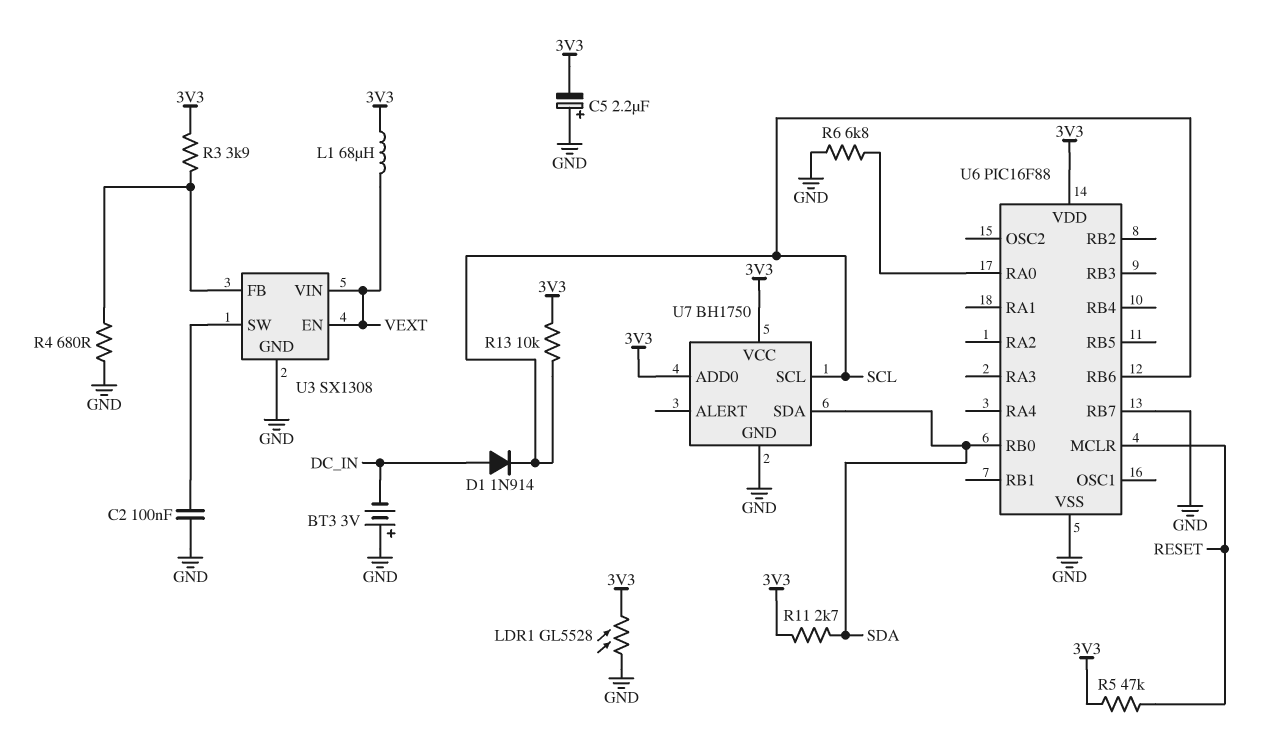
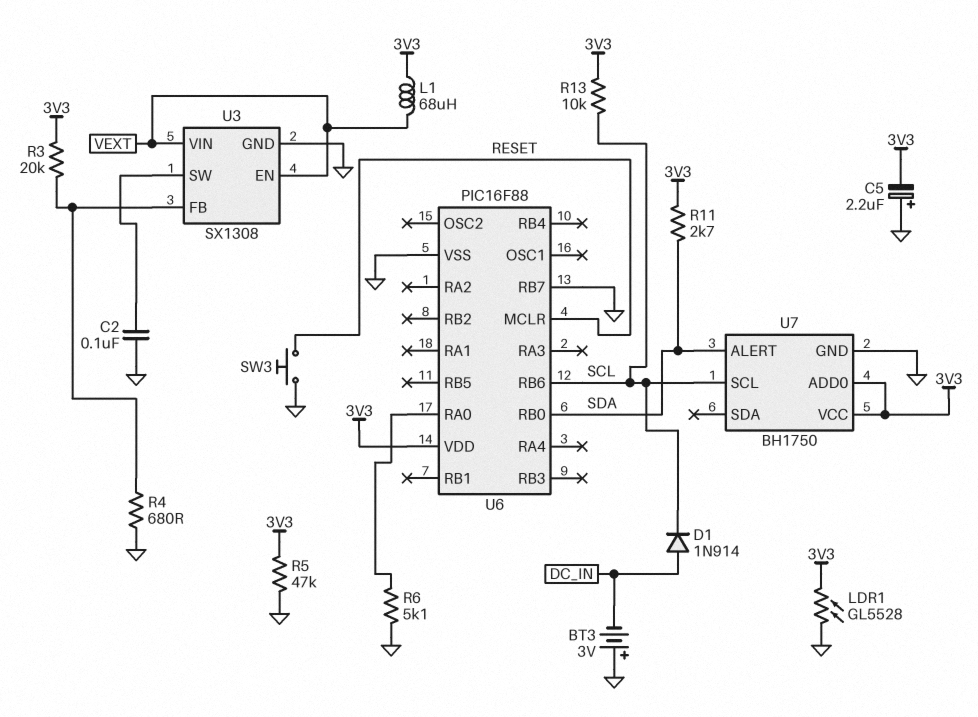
R3: 3.9k (3V3, U3/FB) -> 20k (3V3, U3/FB)
R5: 47k (3V3, RESET) -> 47k (3V3, GND)
R6: 6.8k (GND, U6/RA0) -> 5.1k (GND, U6/RA0)
SW3: none -> button (GND, RESET)
U7 pin ALERT: none -> SDA
U7 pin SDA: SDA -> none

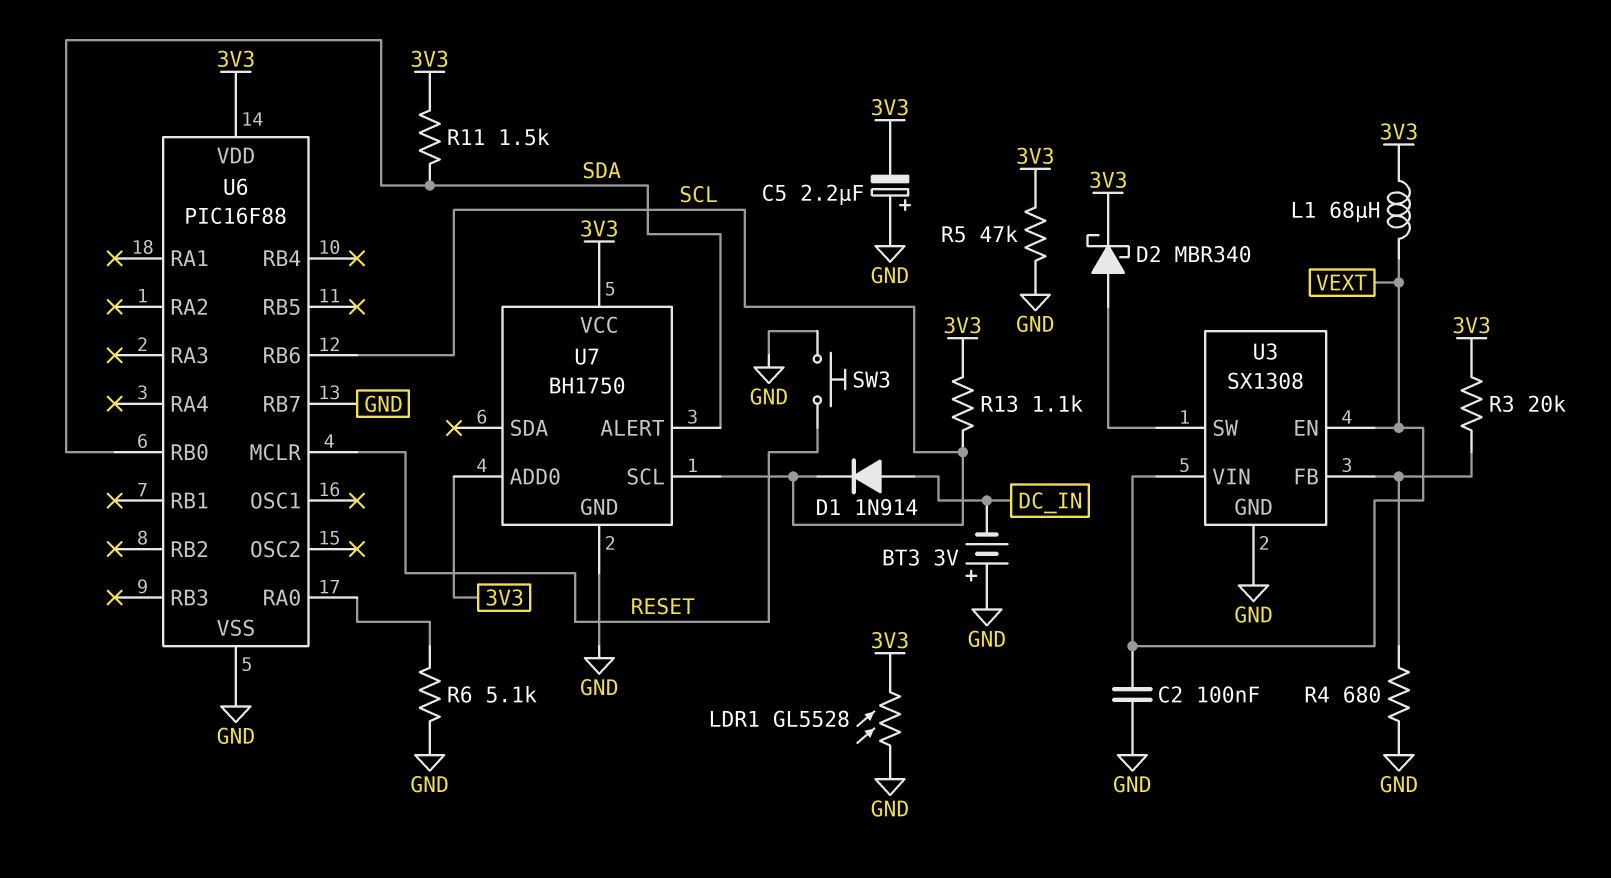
C2: 100nF (GND, U3/SW) -> 100nF (GND, VEXT)
D2: none -> schottky MBR340 (A U3/SW, K 3V3)
R11: 2.7k (3V3, SDA) -> 1.5k (3V3, SDA)
R13: 10k (3V3, SCL) -> 1.1k (3V3, SCL)

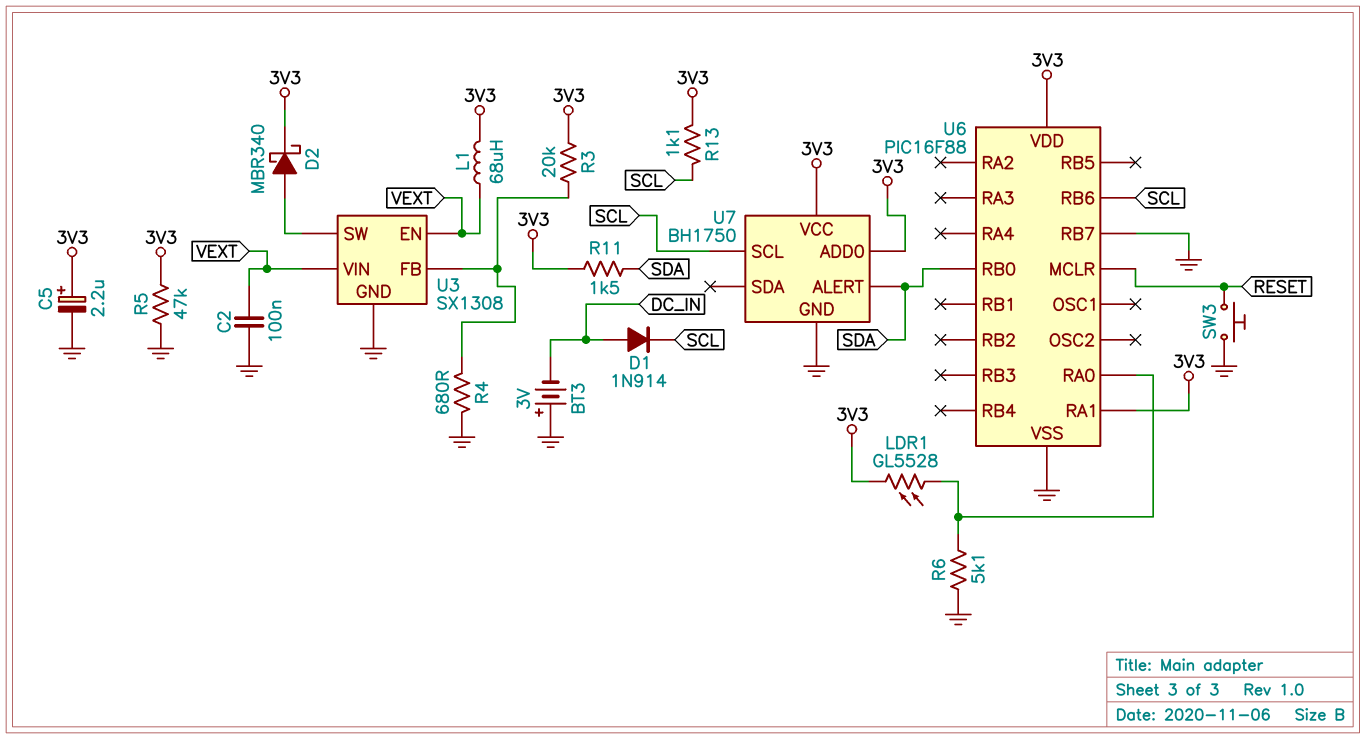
C5: 2.2uF (plus GND, minus 3V3) -> 2.2uF (plus 3V3, minus GND)
LDR1: GL5528 (3V3, GND) -> GL5528 (3V3, U6/RA0)
U6 pin RA1: none -> 3V3

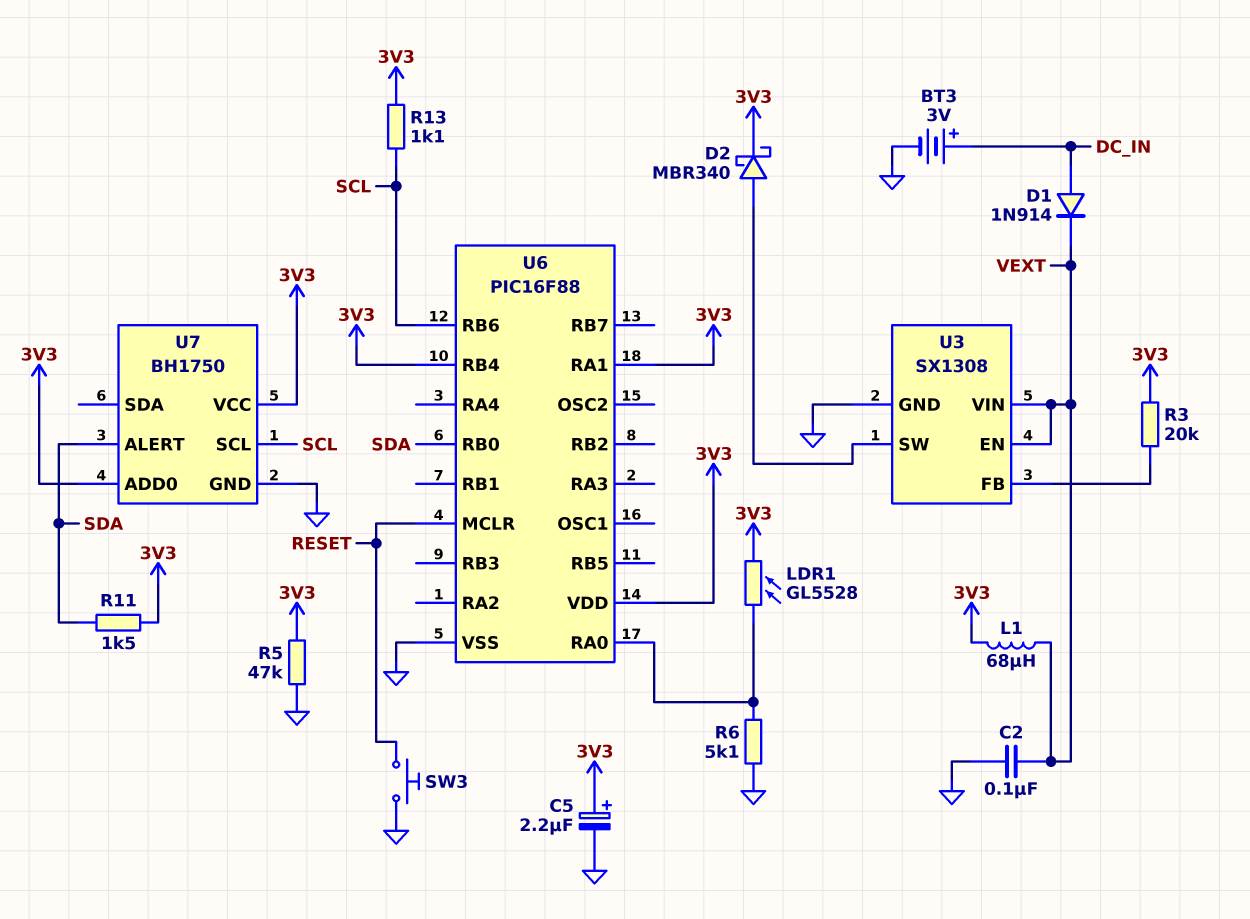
BT3: 3V (plus GND, minus DC_IN) -> 3V (plus DC_IN, minus GND)
D1: diode 1N914 (A DC_IN, K SCL) -> diode 1N914 (A DC_IN, K VEXT)
R4: 680 (GND, U3/FB) -> none
U6 pin RB4: none -> 3V3
U6 pin RB7: GND -> none

